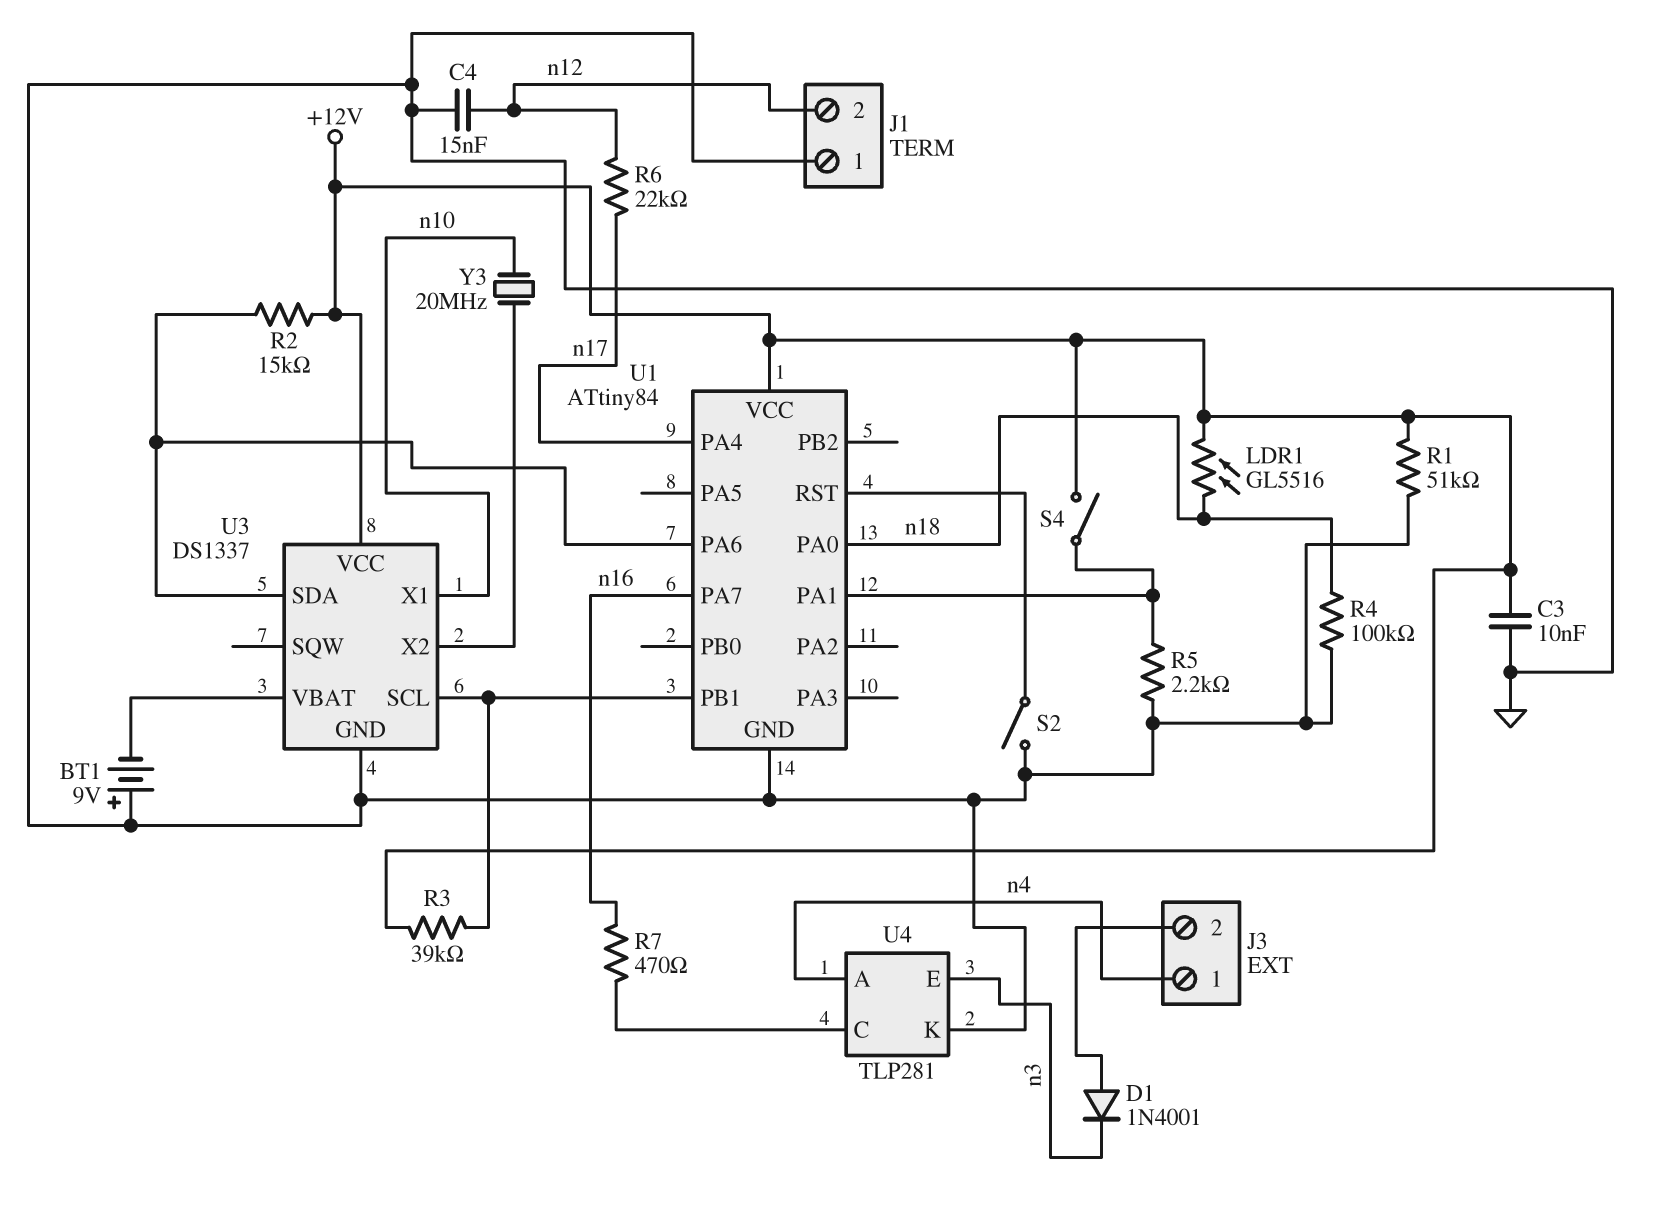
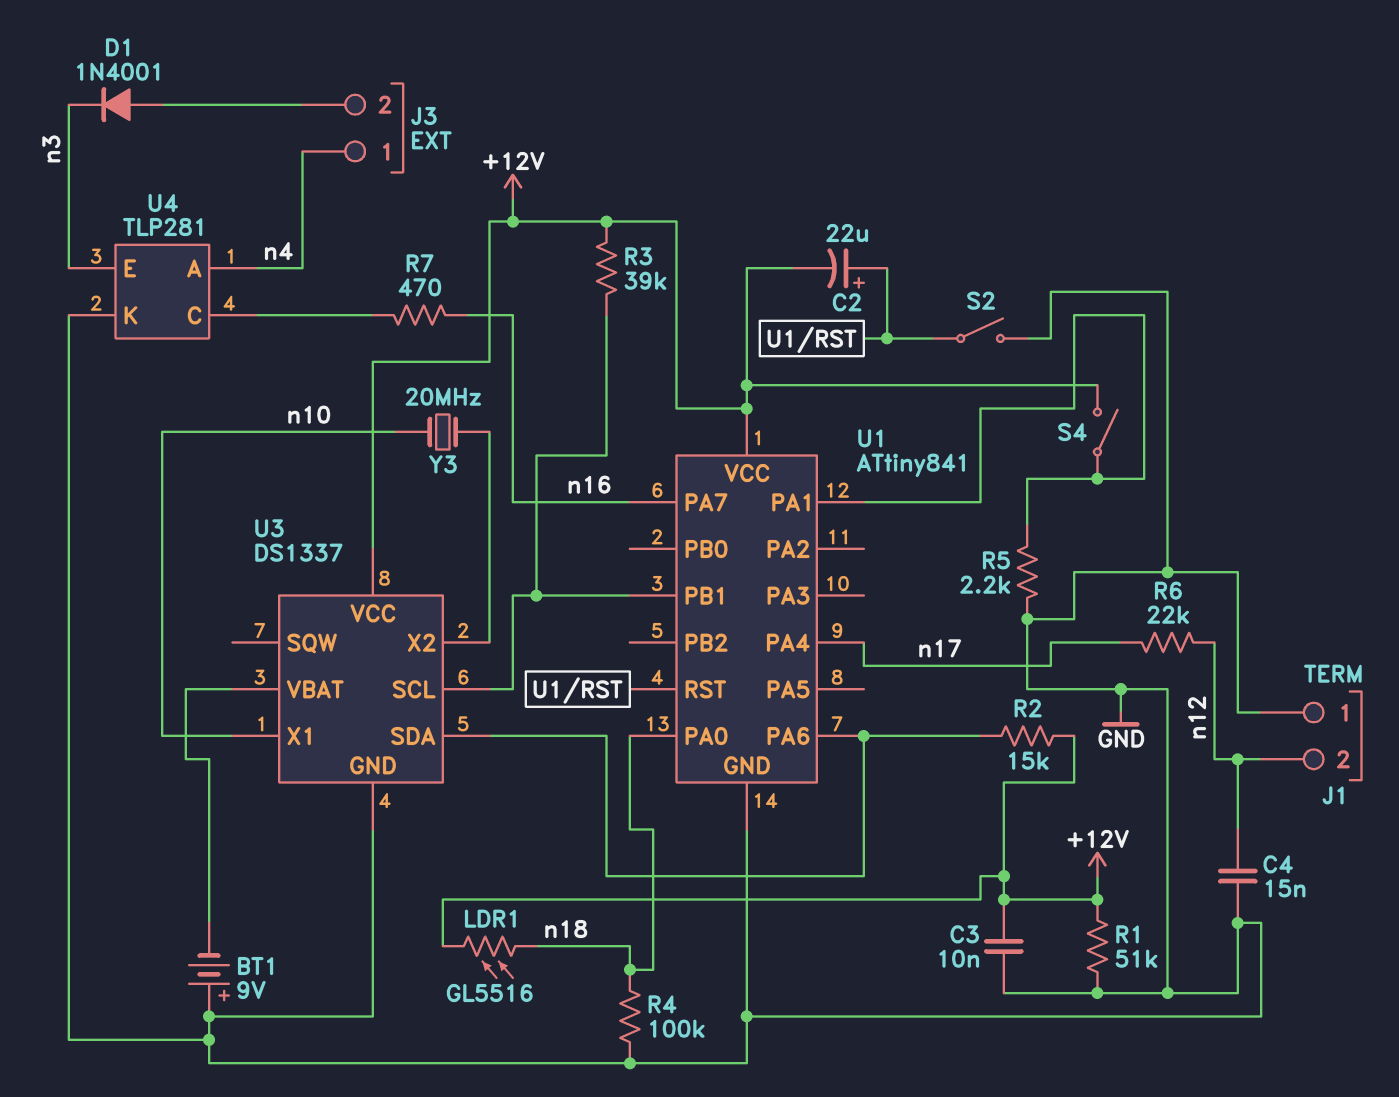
C2: none -> 22uF (plus U1/RST, minus +12V)
U1: ATtiny84 -> ATtiny841

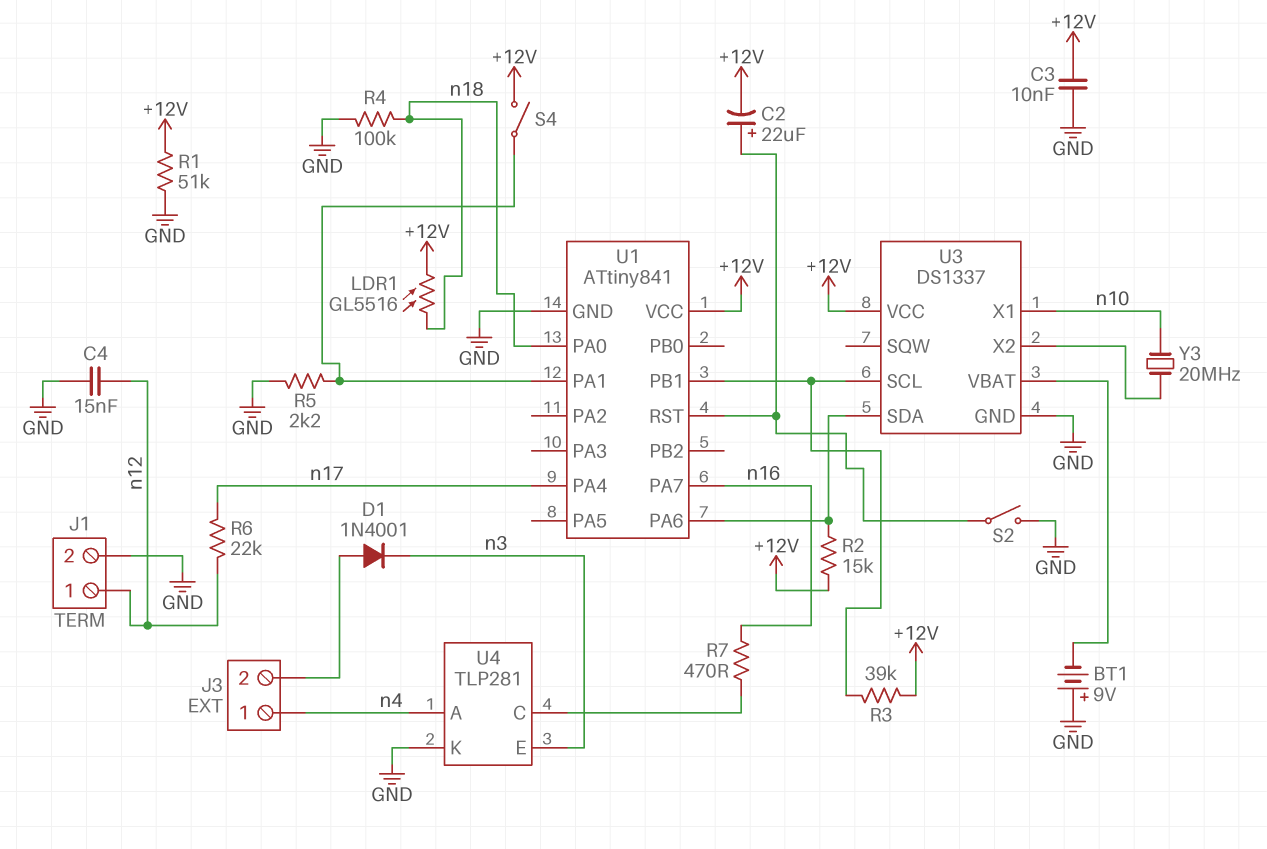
J1 pin 1: GND -> n12
J1 pin 2: n12 -> GND

